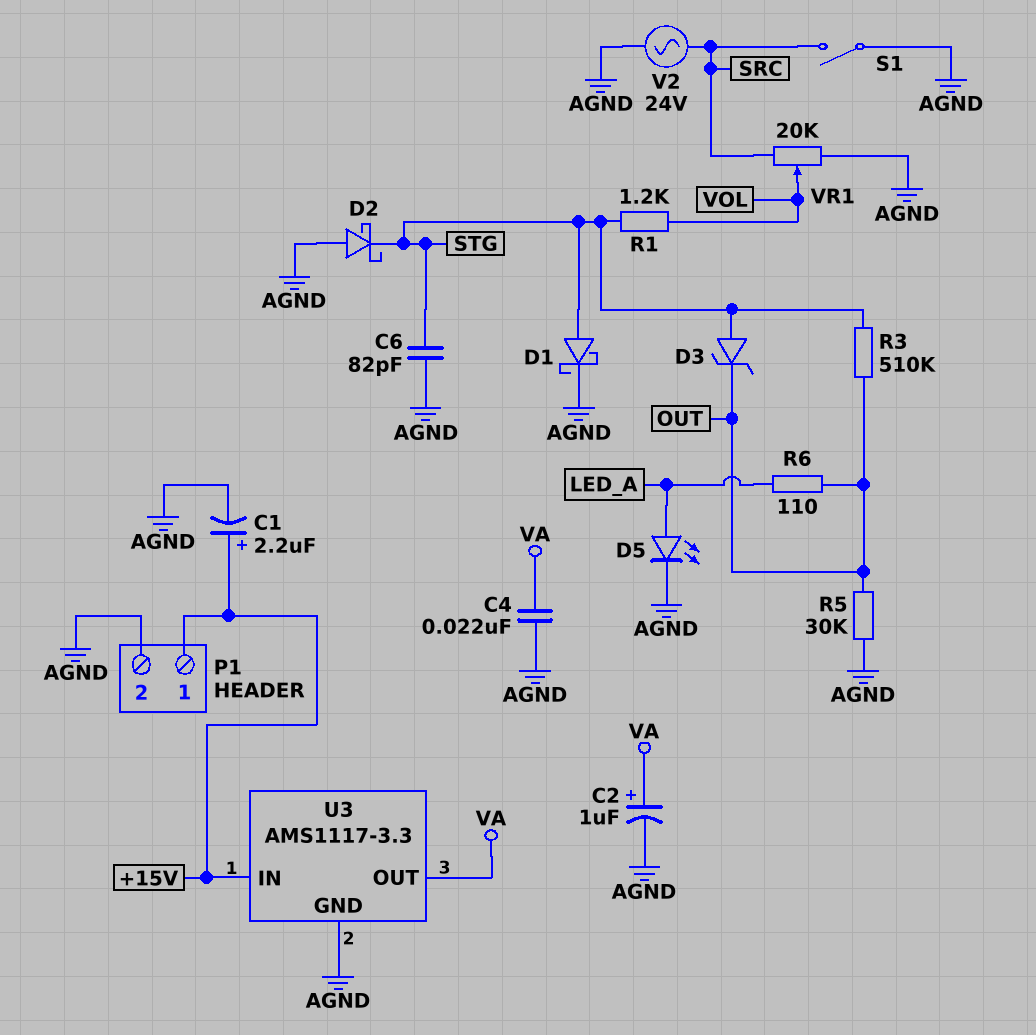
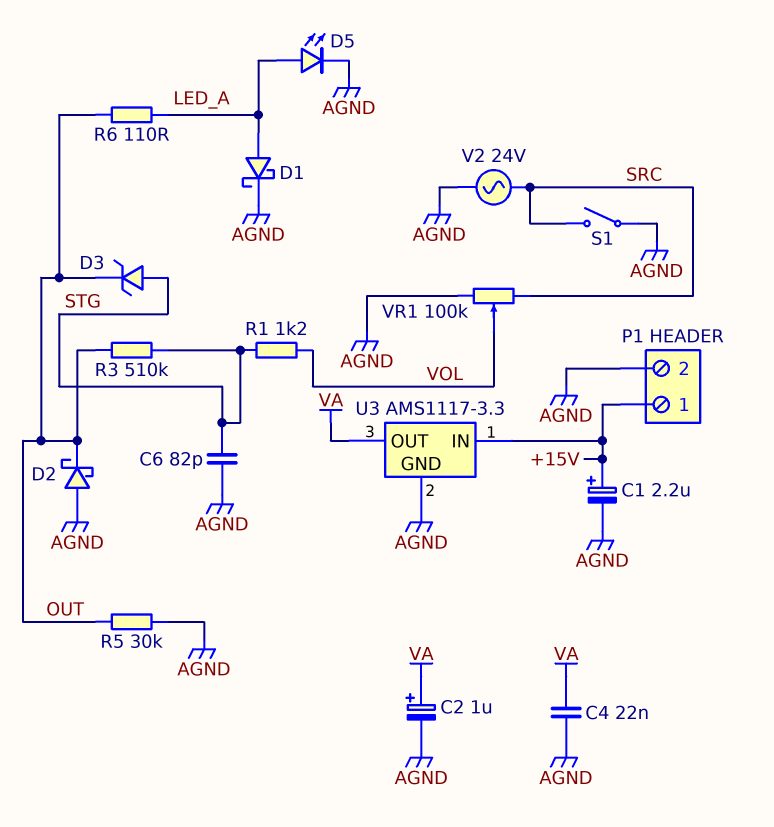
D1: schottky (A STG, K AGND) -> schottky (A LED_A, K AGND)
D2: schottky (A AGND, K STG) -> schottky (A AGND, K OUT)
VR1: 20k (AGND, SRC, wiper VOL) -> 100k (AGND, SRC, wiper VOL)

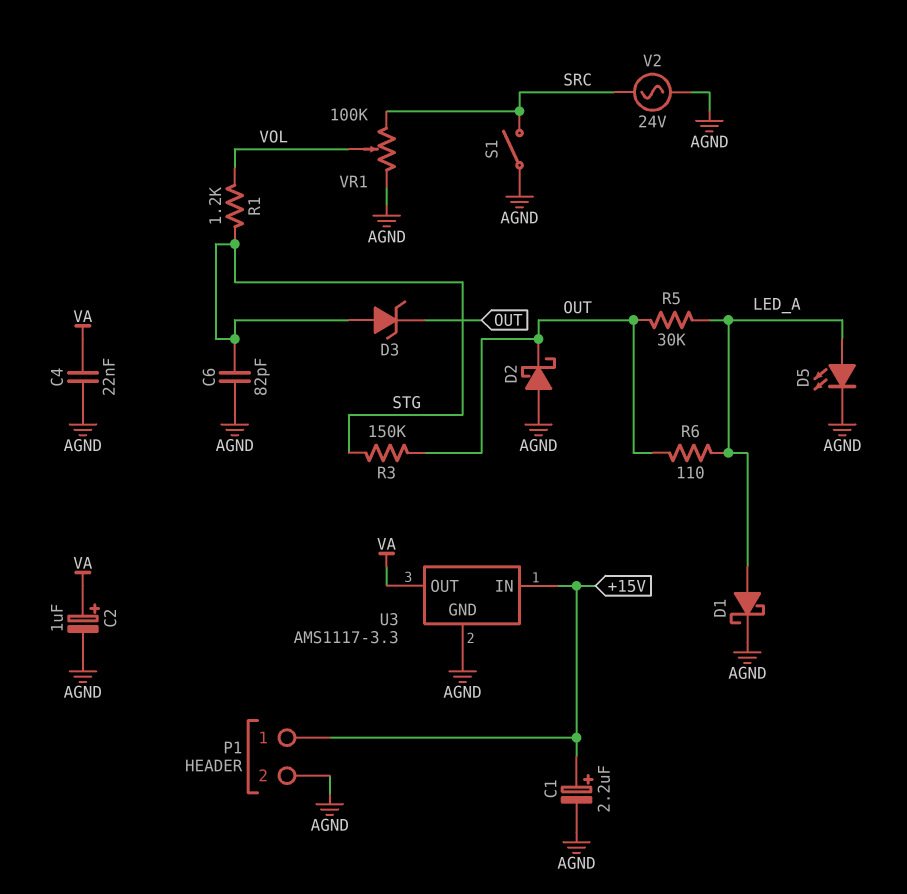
R3: 510k (OUT, STG) -> 150k (OUT, STG)
R5: 30k (AGND, OUT) -> 30k (LED_A, OUT)

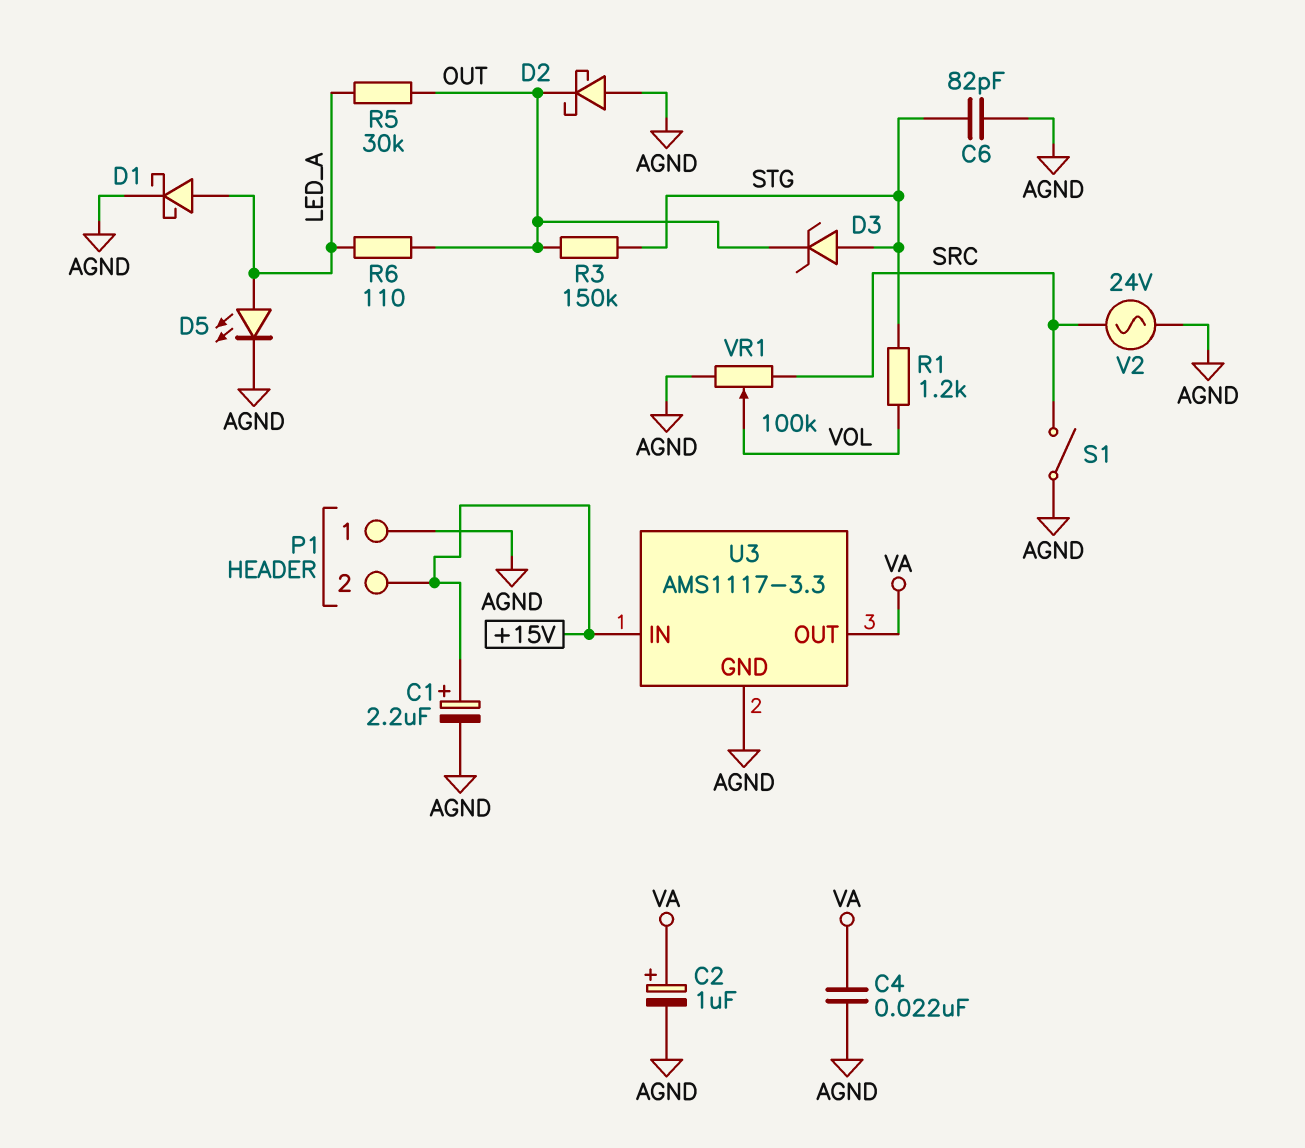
P1 pin 1: +15V -> AGND
P1 pin 2: AGND -> +15V

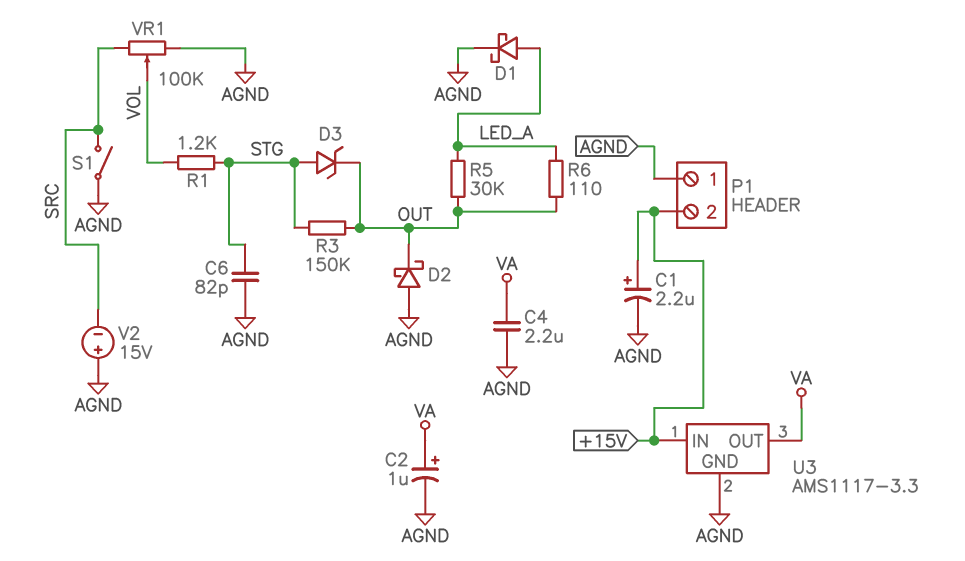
C4: 22nF (AGND, VA) -> 2.2uF (AGND, VA)
D5: LED (A LED_A, K AGND) -> none
V2: AC 24V (AGND, SRC) -> 15V (plus AGND, minus SRC)

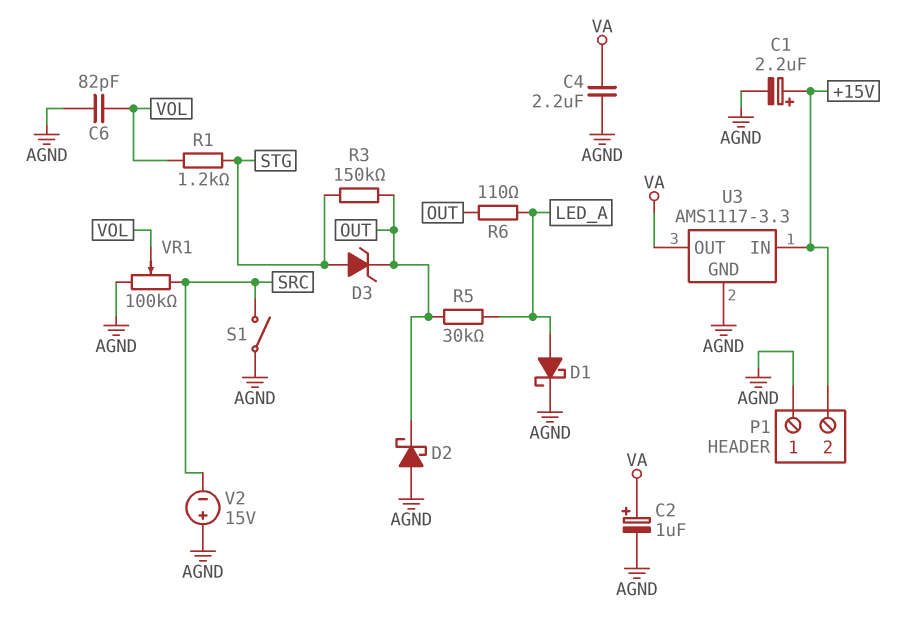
C6: 82pF (AGND, STG) -> 82pF (AGND, VOL)

